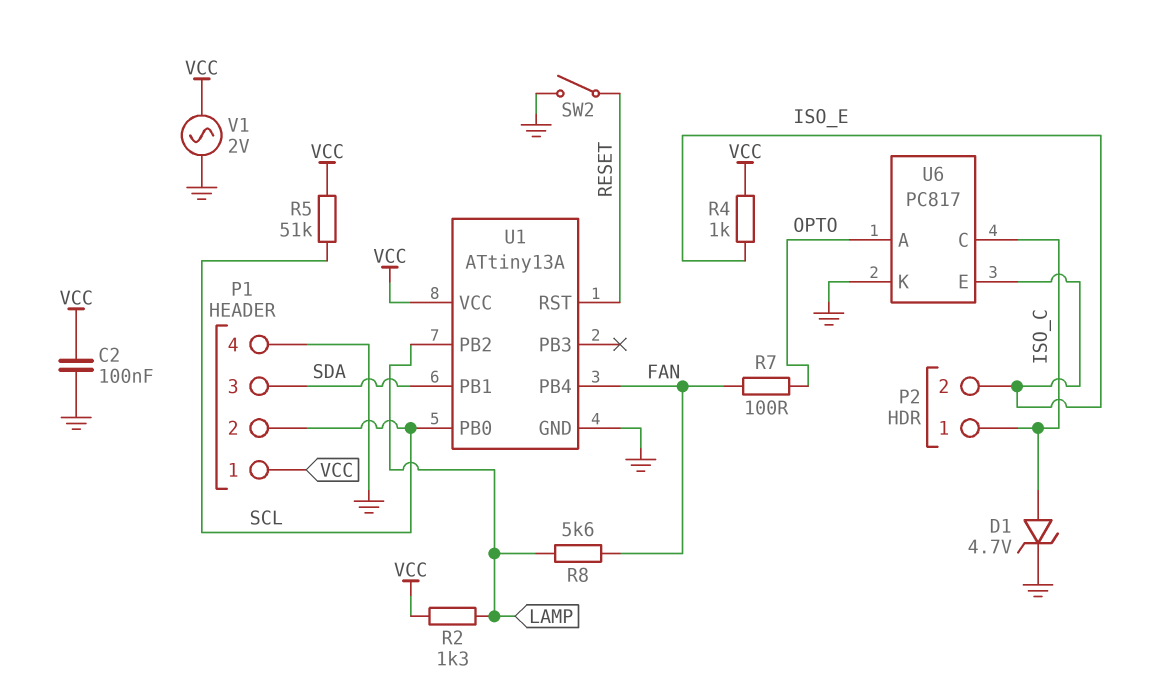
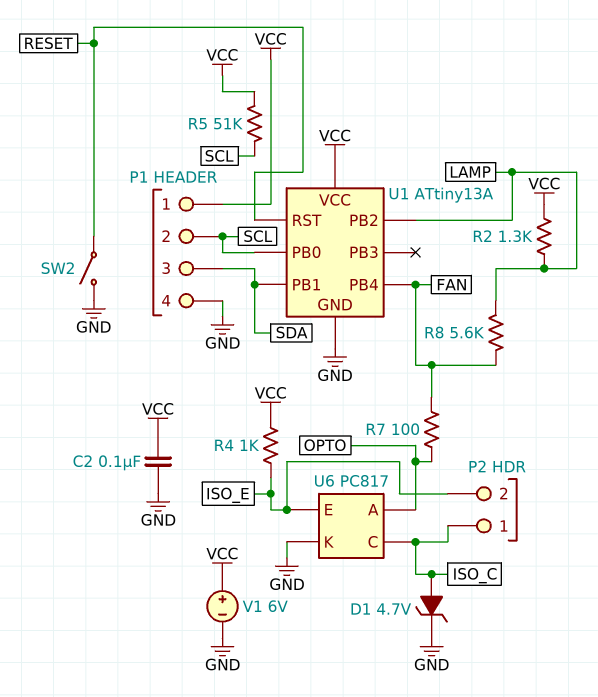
V1: AC 2V (GND, VCC) -> 6V (plus VCC, minus GND)

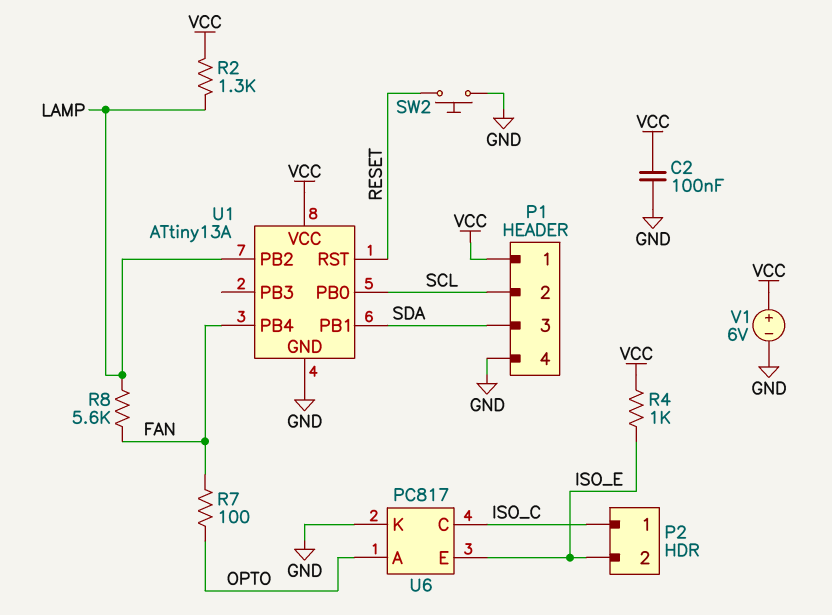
D1: zener 4.7V (A ISO_C, K GND) -> none
R5: 51k (SCL, VCC) -> none
SW2: switch (GND, RESET) -> button (GND, RESET)

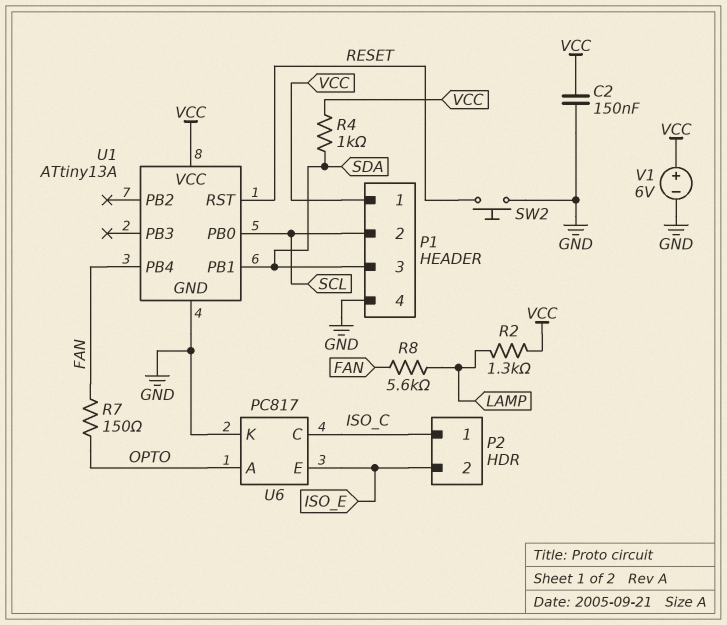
C2: 100nF (GND, VCC) -> 150nF (GND, VCC)
R4: 1k (ISO_E, VCC) -> 1k (SDA, VCC)
R7: 100 (FAN, OPTO) -> 150 (FAN, OPTO)
U1 pin PB2: LAMP -> none

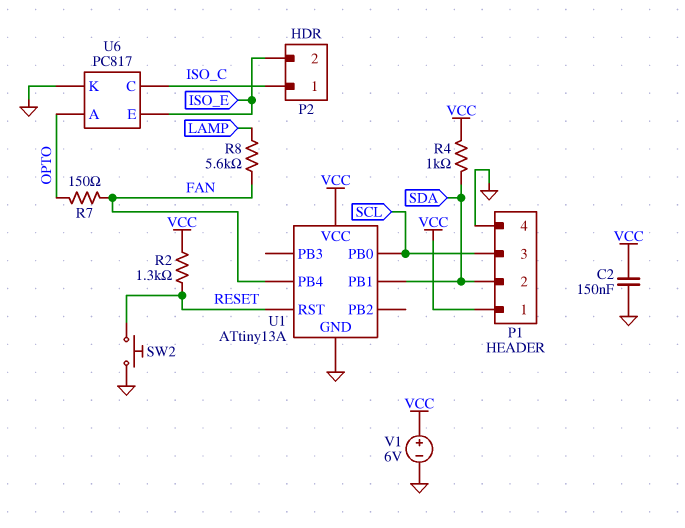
P1 pin 2: SCL -> SDA
P1 pin 3: SDA -> SCL
R2: 1.3k (LAMP, VCC) -> 1.3k (RESET, VCC)

